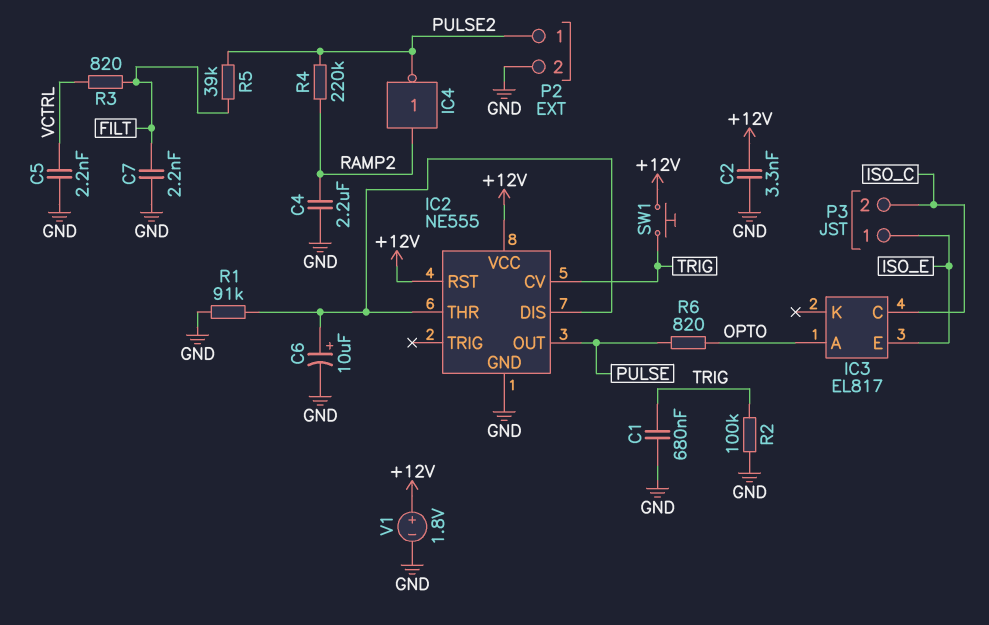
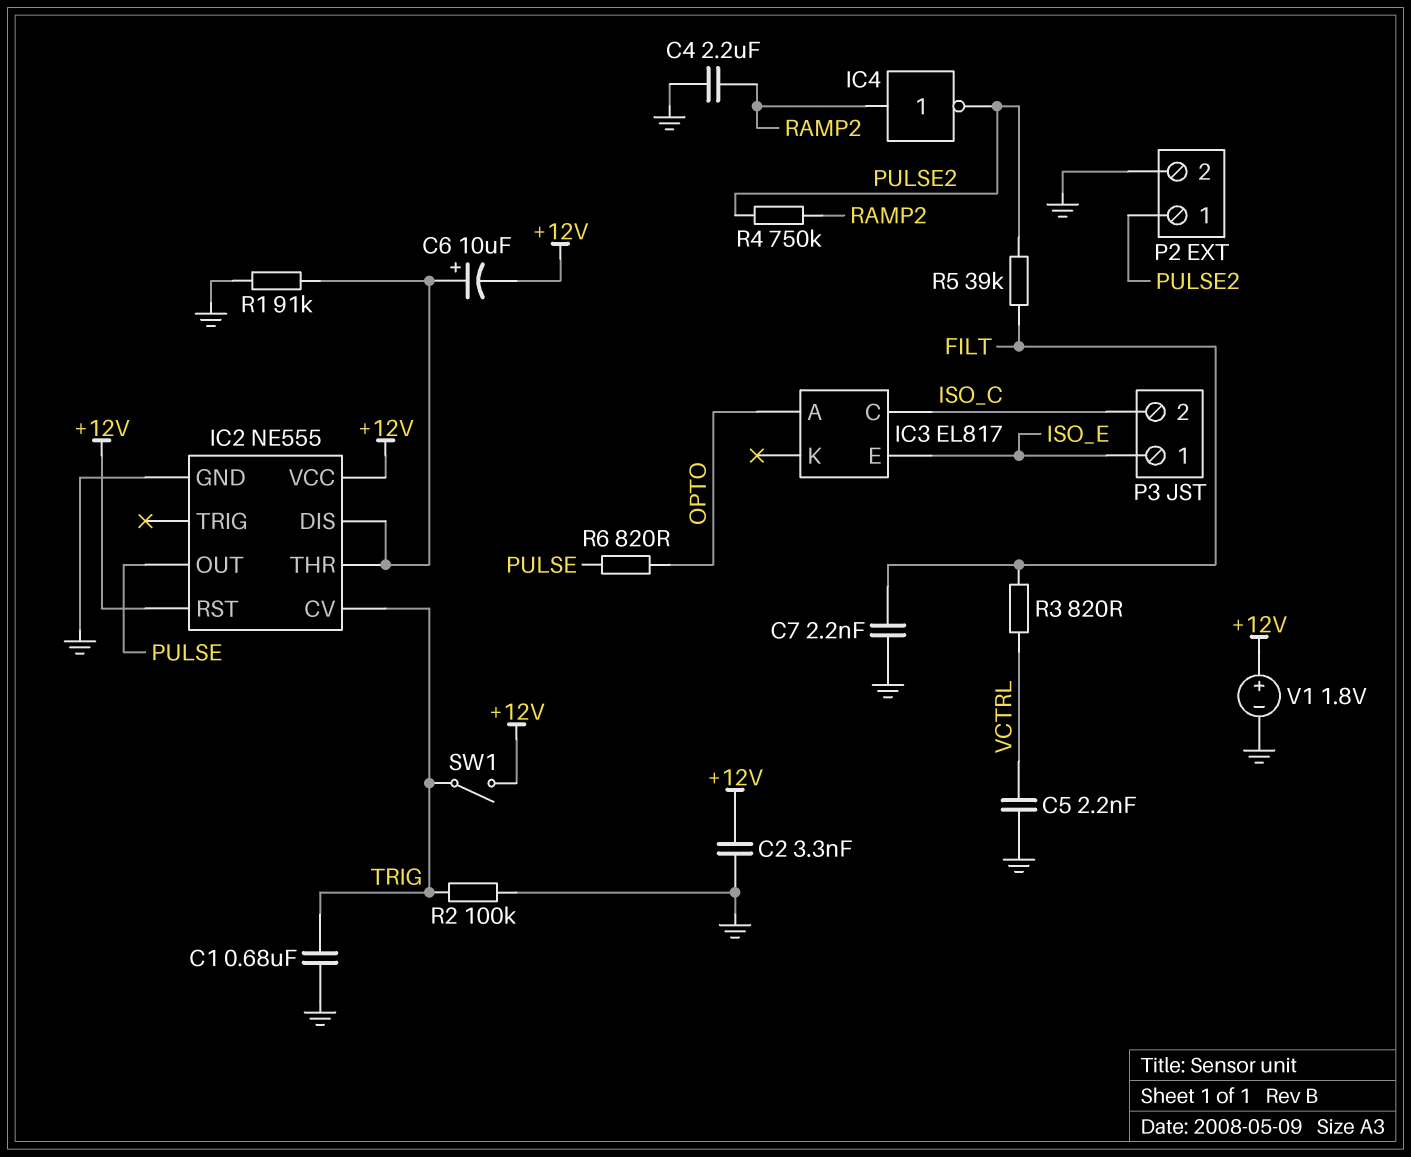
C6: 10uF (plus IC2/DIS, minus GND) -> 10uF (plus IC2/DIS, minus +12V)
R4: 220k (PULSE2, RAMP2) -> 750k (PULSE2, RAMP2)
SW1: button (+12V, TRIG) -> switch (+12V, TRIG)

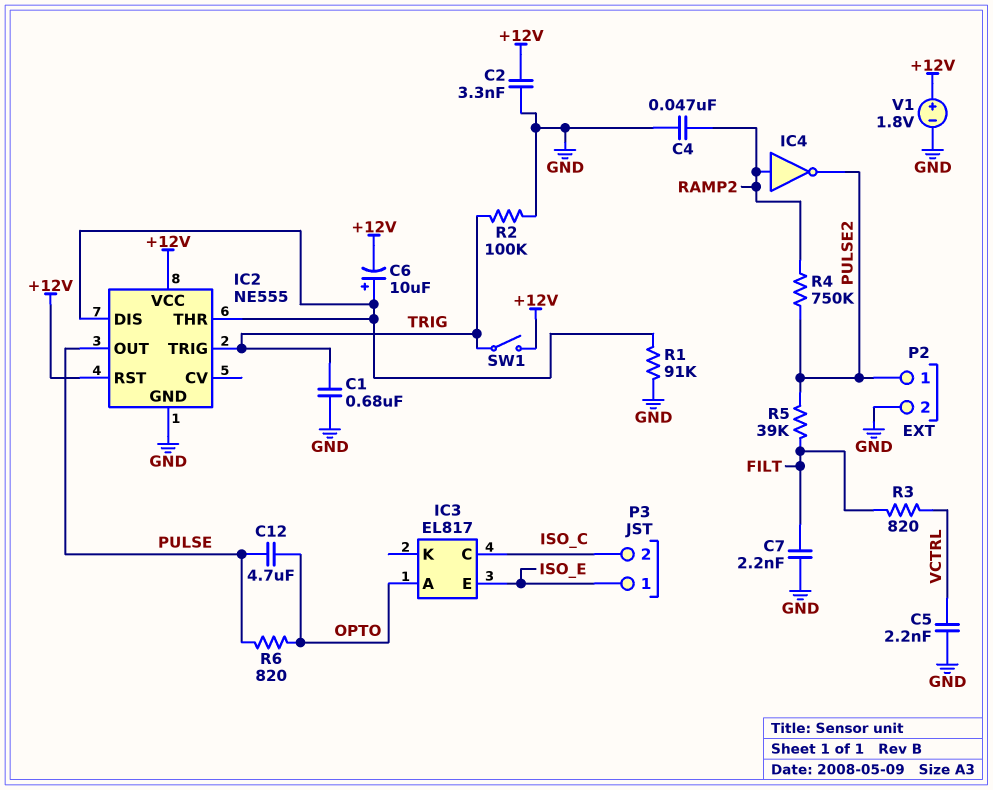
C4: 2.2uF (GND, RAMP2) -> 47nF (GND, RAMP2)
C12: none -> 4.7uF (OPTO, PULSE)
IC2 pin CV: TRIG -> none
IC2 pin TRIG: none -> TRIG

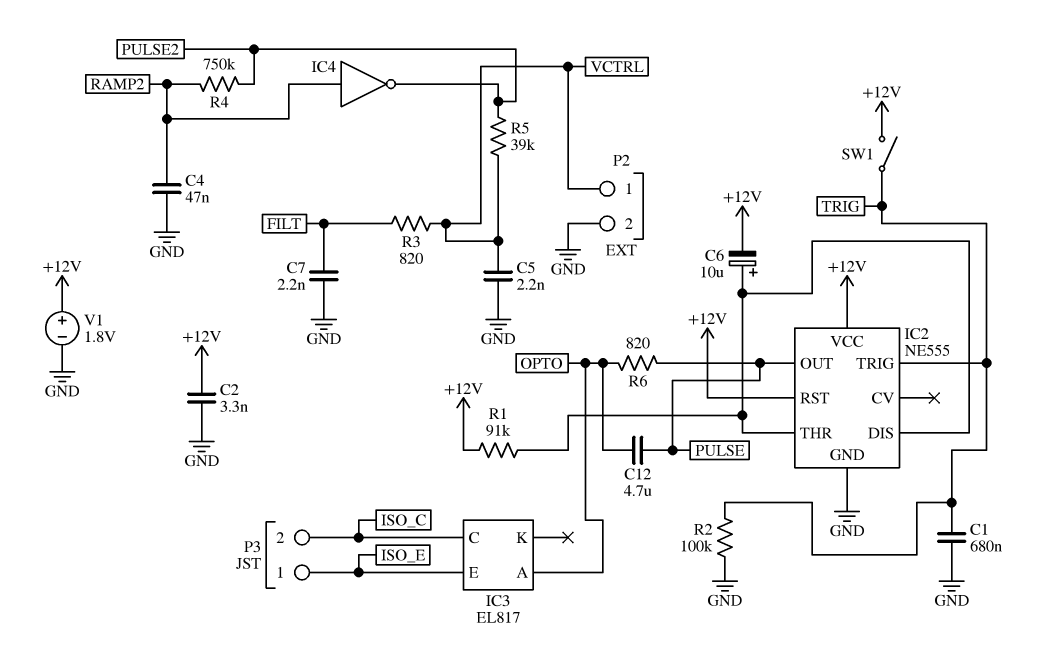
P2 pin 1: PULSE2 -> VCTRL
R1: 91k (GND, IC2/DIS) -> 91k (+12V, IC2/DIS)
R5: 39k (FILT, PULSE2) -> 39k (PULSE2, VCTRL)

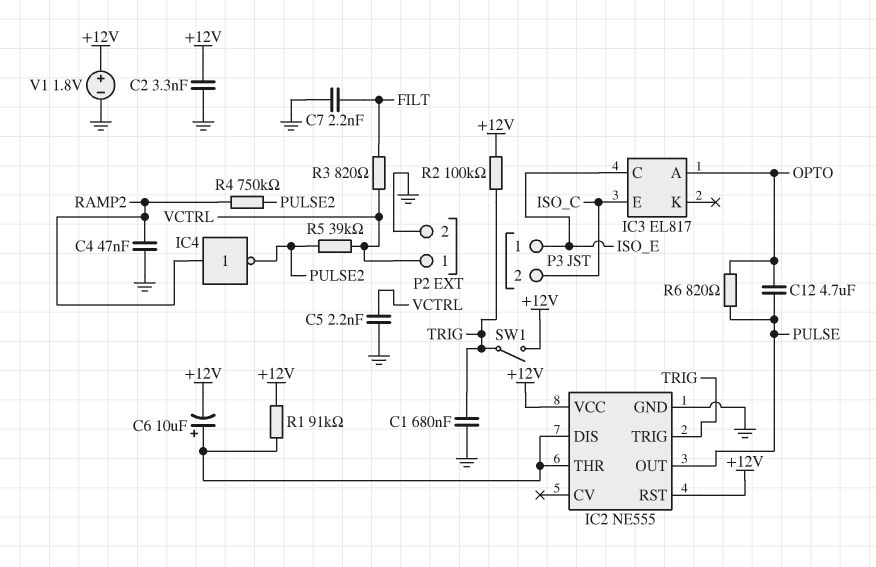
IC3 pin C: ISO_C -> ISO_E
IC3 pin E: ISO_E -> ISO_C
R2: 100k (GND, TRIG) -> 100k (+12V, TRIG)

